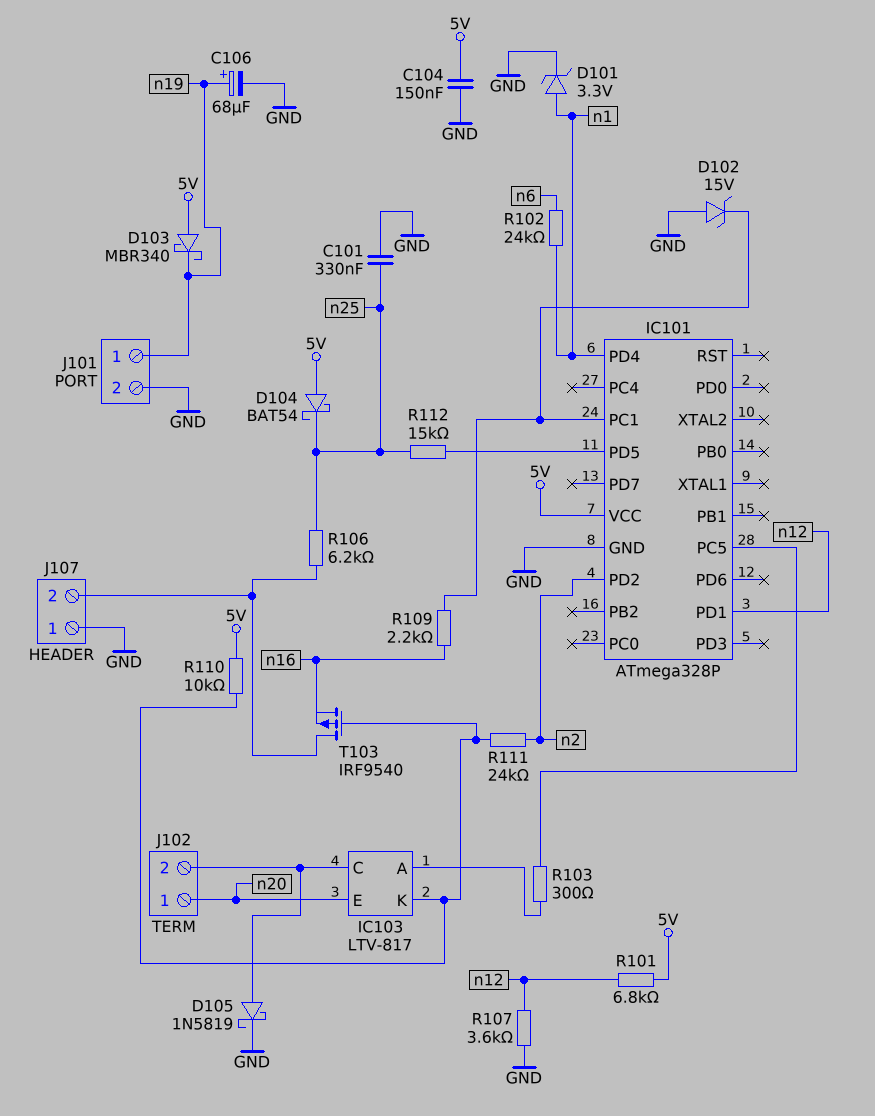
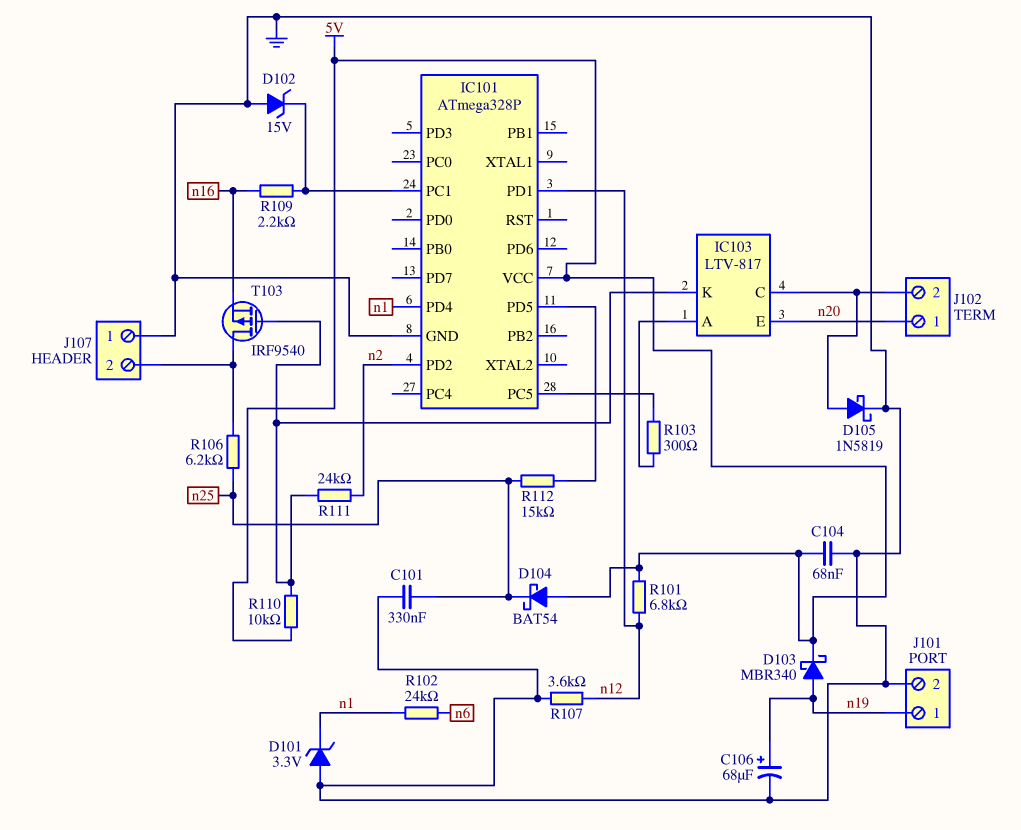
C104: 150nF (5V, GND) -> 68nF (5V, GND)
D101: zener 3.3V (A n1, K GND) -> zener 3.3V (A GND, K n1)
D103: schottky MBR340 (A 5V, K n19) -> schottky MBR340 (A n19, K 5V)

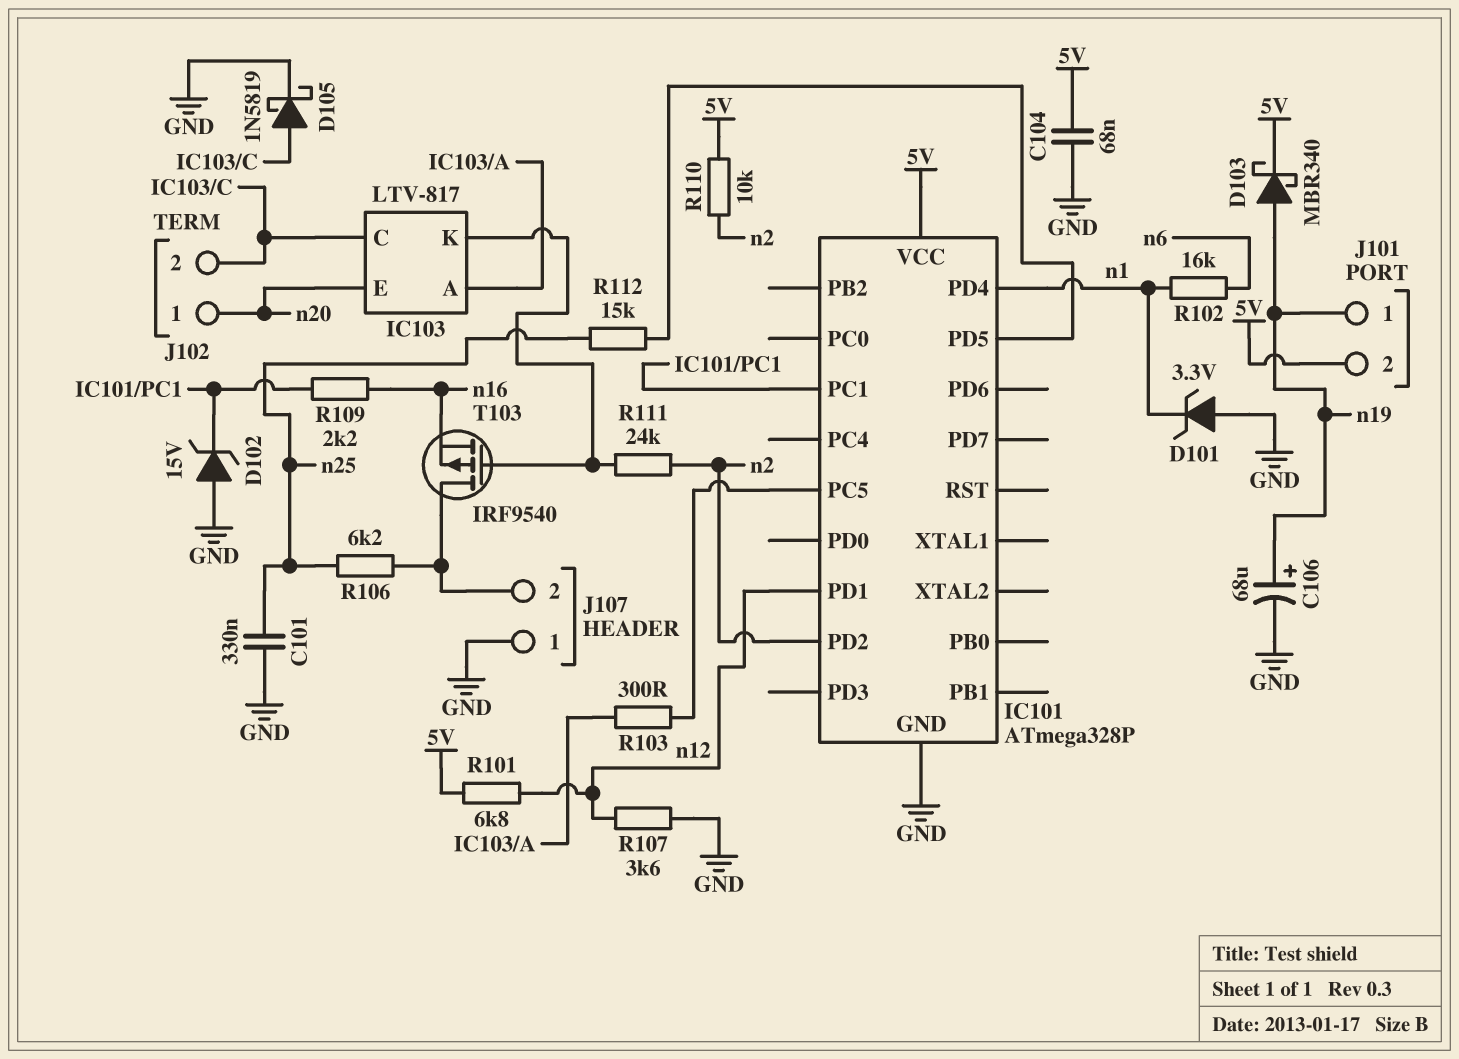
D104: schottky BAT54 (A 5V, K n25) -> none
J101 pin 2: GND -> 5V
R102: 24k (n1, n6) -> 16k (n1, n6)
R110: 10k (5V, IC103/K) -> 10k (5V, n2)

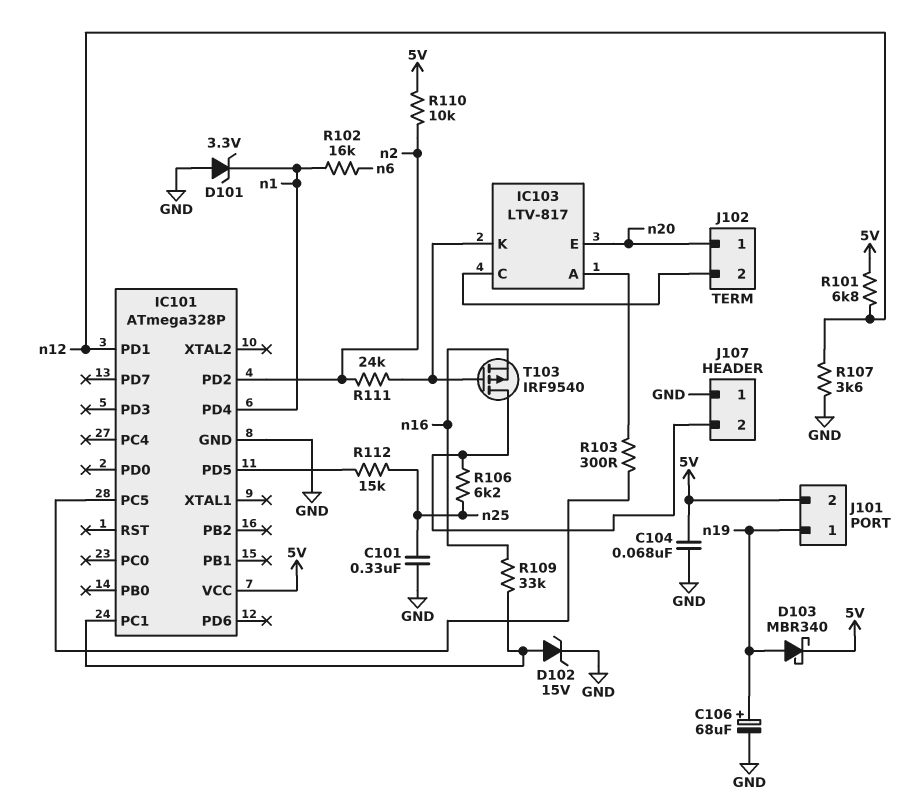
D102: zener 15V (A GND, K IC101/PC1) -> zener 15V (A IC101/PC1, K GND)
D105: schottky 1N5819 (A IC103/C, K GND) -> none
R109: 2.2k (IC101/PC1, n16) -> 33k (IC101/PC1, n16)

